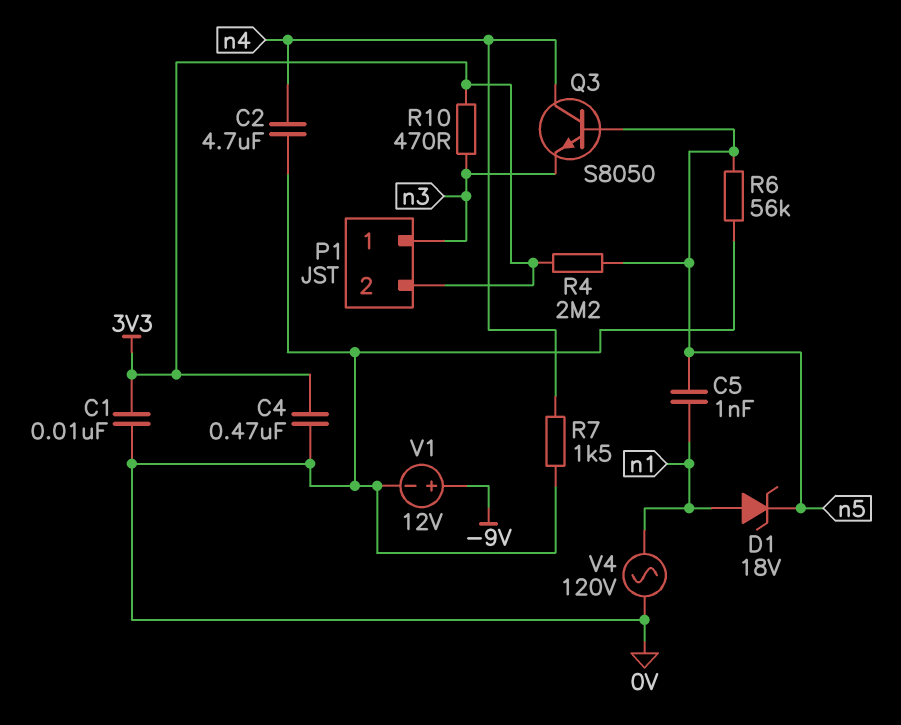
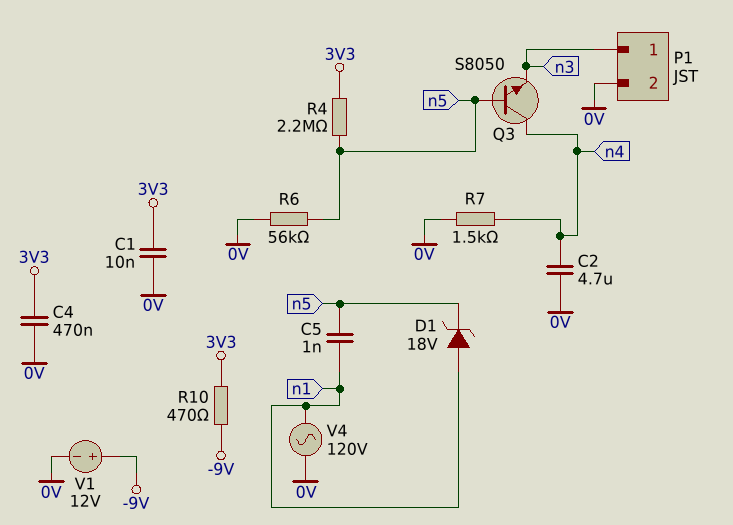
P1 pin 2: 3V3 -> 0V
R10: 470 (3V3, n3) -> 470 (-9V, 3V3)

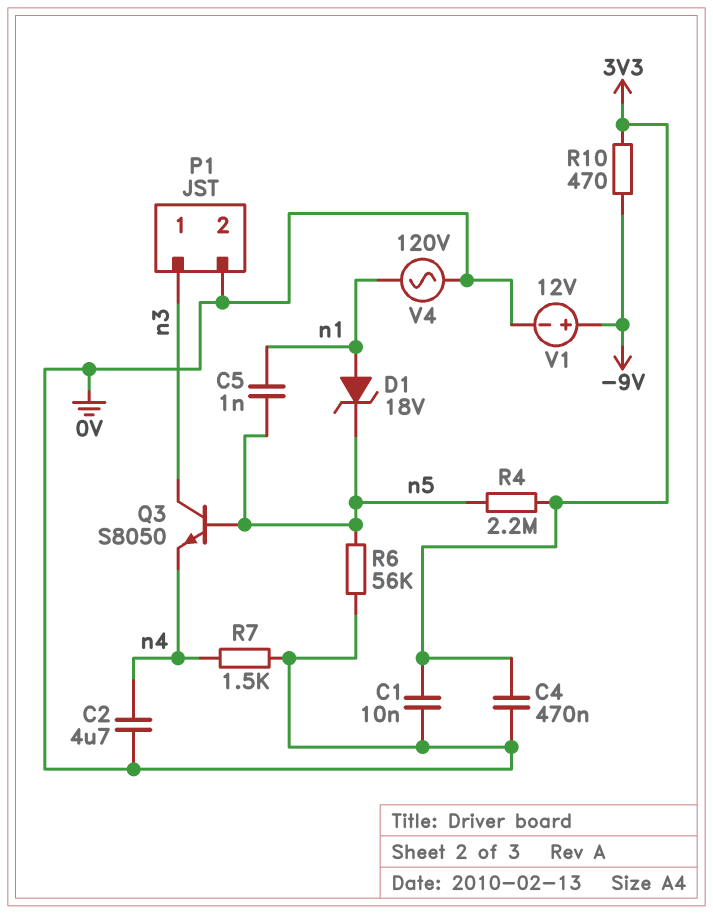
Q3: NPN S8050 (B n5, C n4, E n3) -> NPN S8050 (B n5, C n3, E n4)

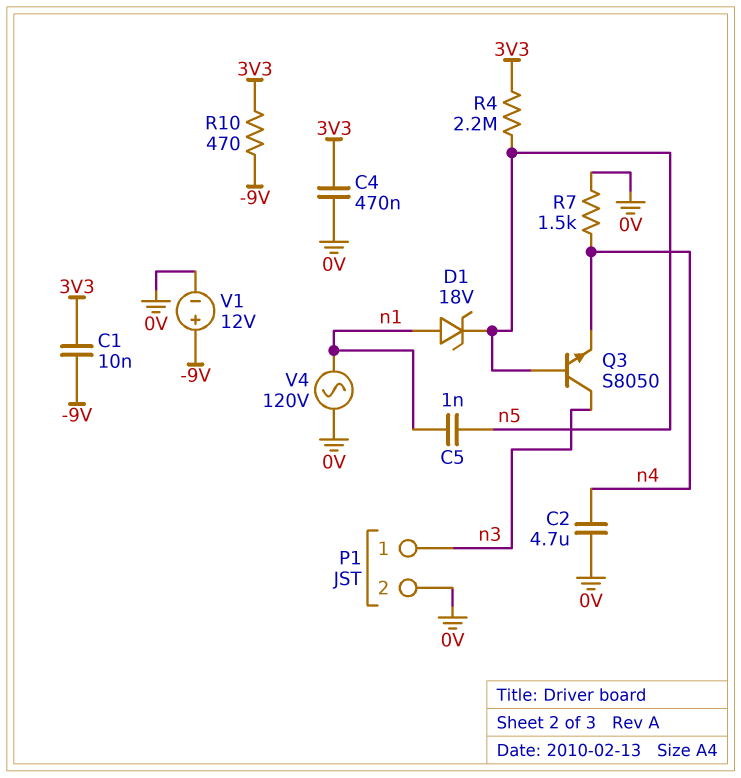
C1: 10nF (0V, 3V3) -> 10nF (-9V, 3V3)
R6: 56k (0V, n5) -> none

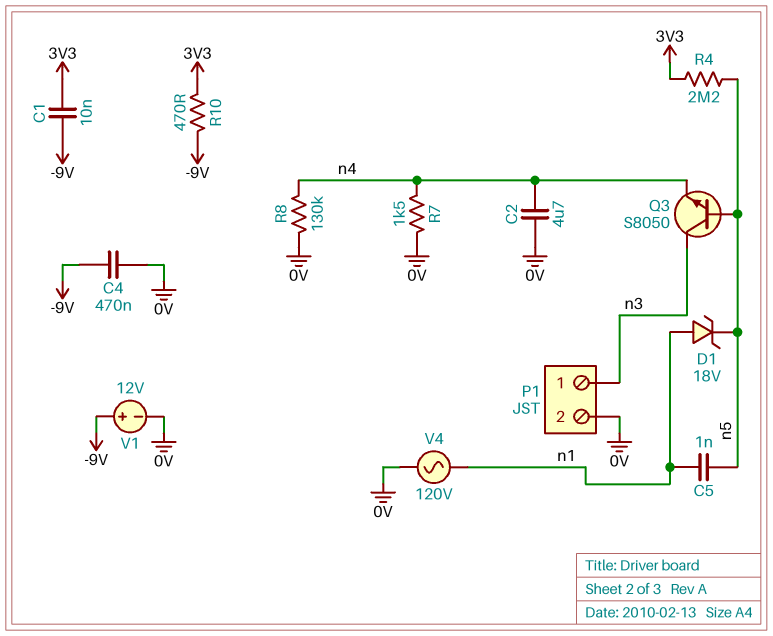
C4: 470nF (0V, 3V3) -> 470nF (-9V, 0V)
R8: none -> 130k (0V, n4)

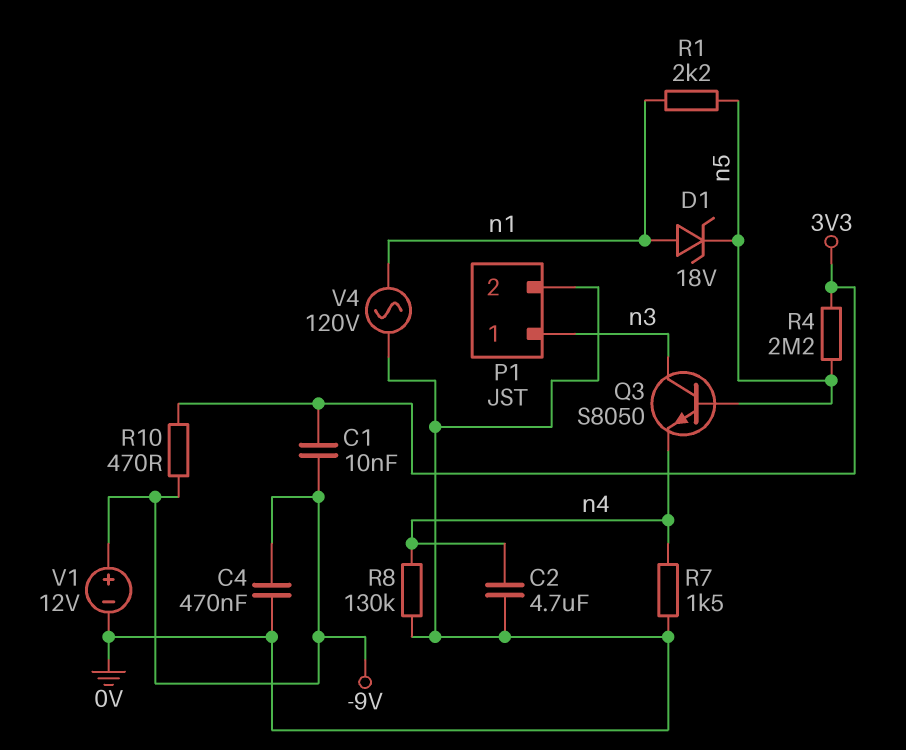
C5: 1nF (n1, n5) -> none
R1: none -> 2.2k (n1, n5)

